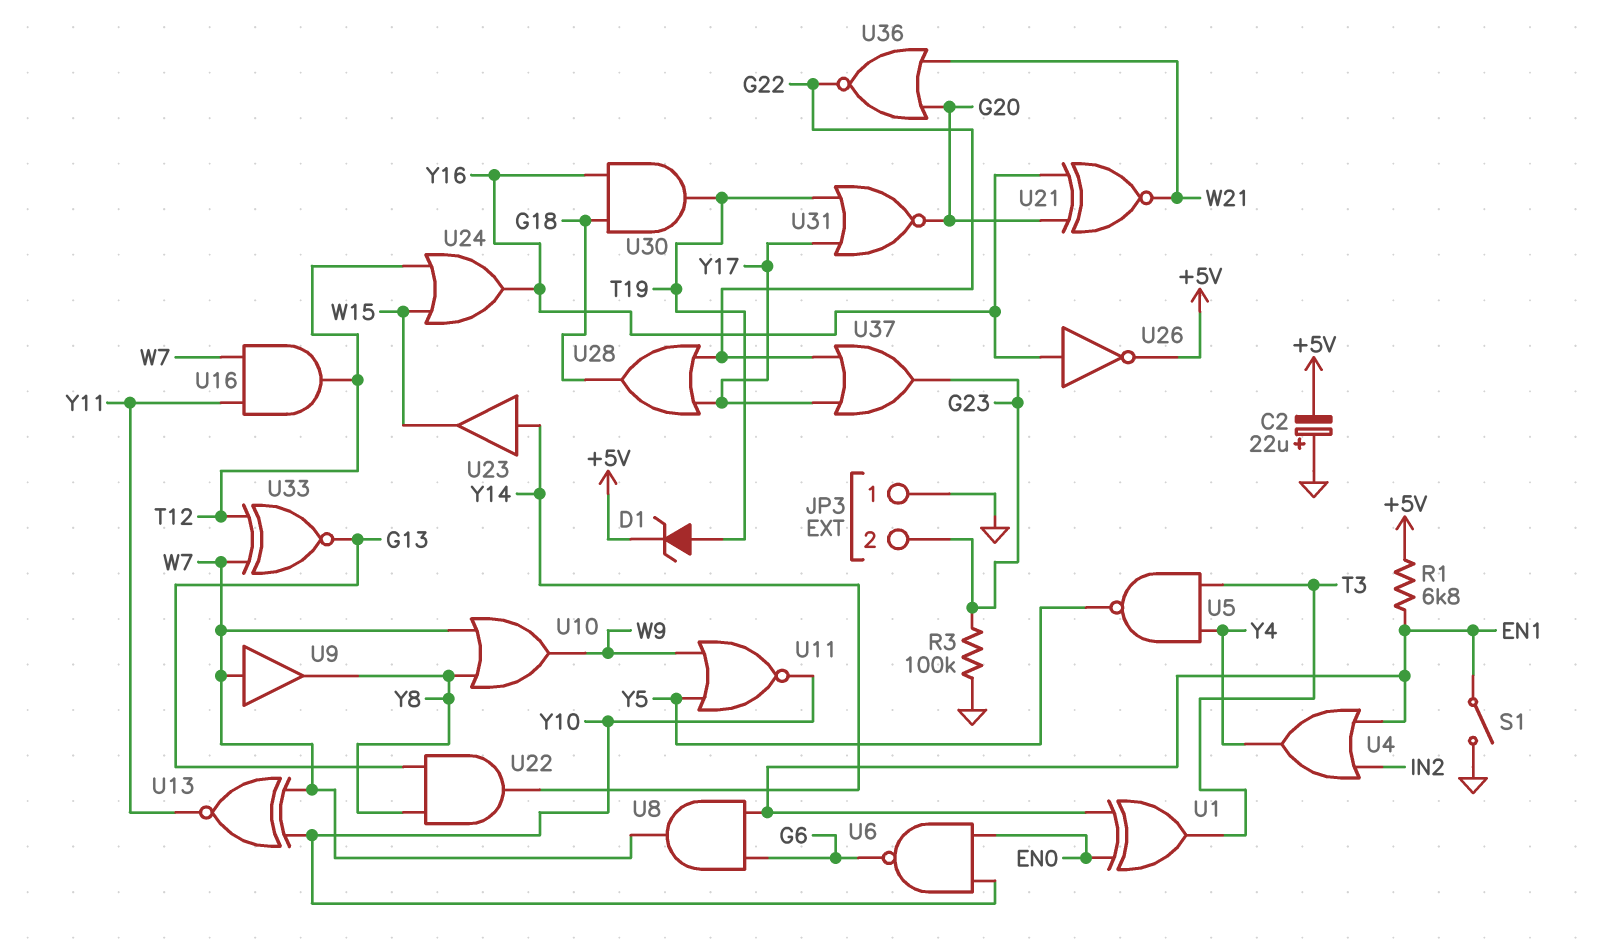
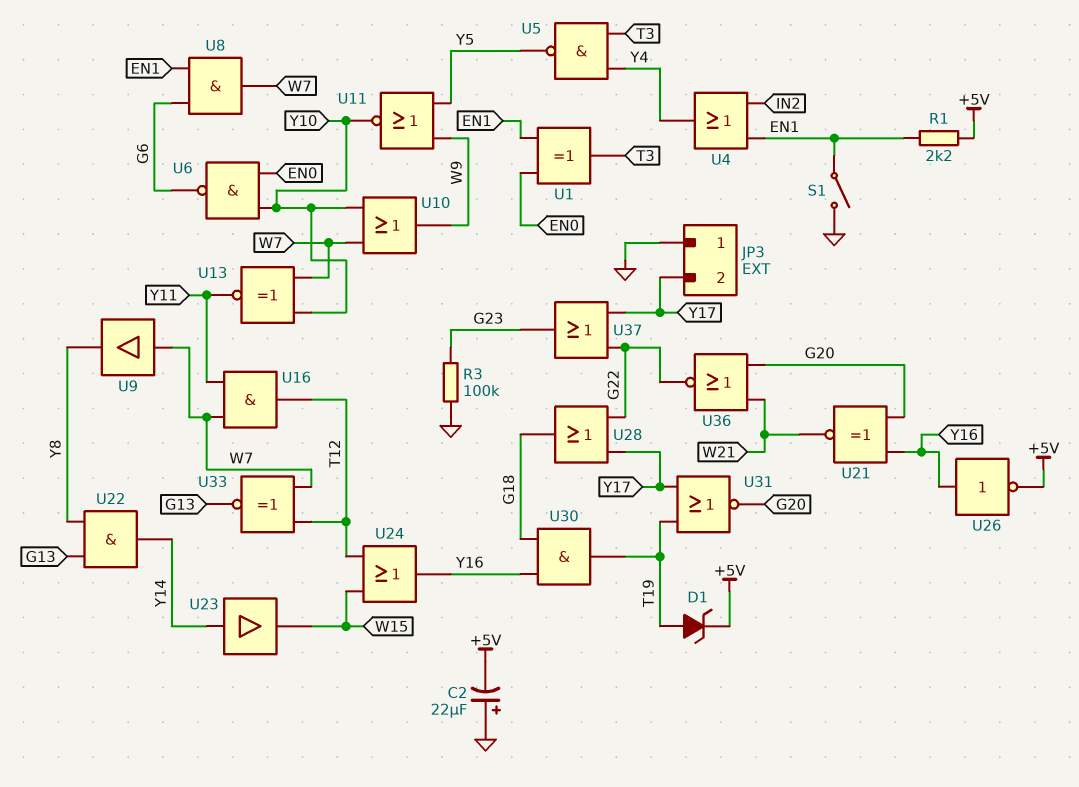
JP3 pin 2: G23 -> Y17
R1: 6.8k (+5V, EN1) -> 2.2k (+5V, EN1)
U10: OR (in W7, in Y8, out W9) -> OR (in W7, in Y10, out W9)

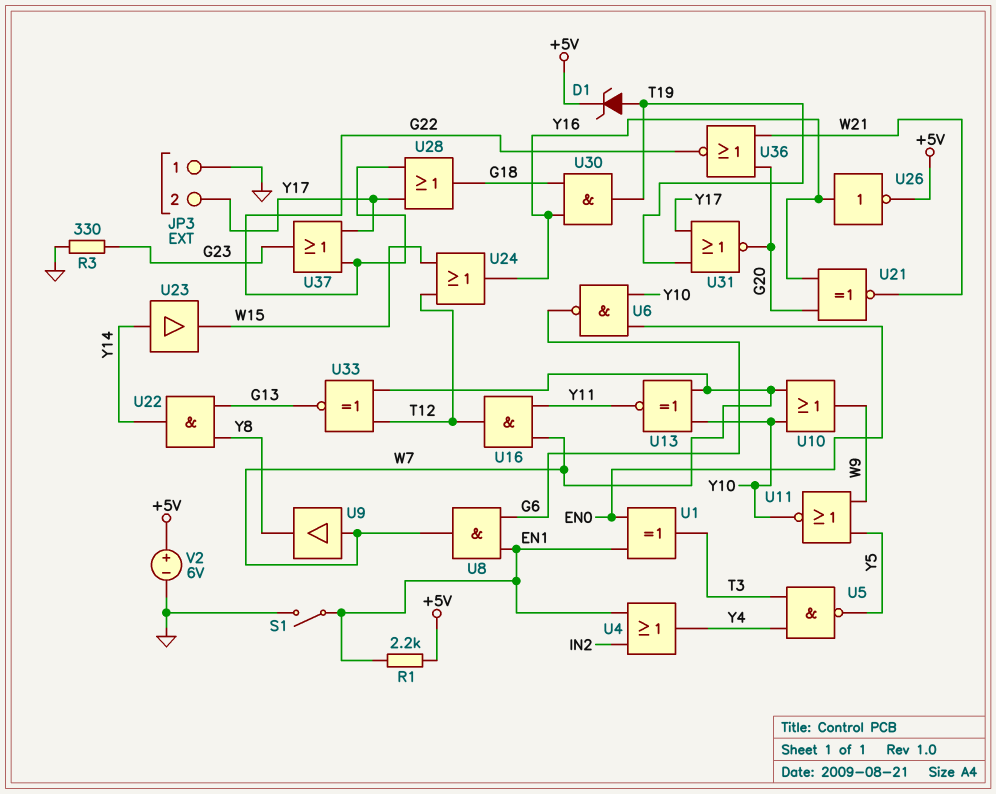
C2: 22uF (plus GND, minus +5V) -> none
R3: 100k (G23, GND) -> 330 (G23, GND)
V2: none -> 6V (plus +5V, minus GND)

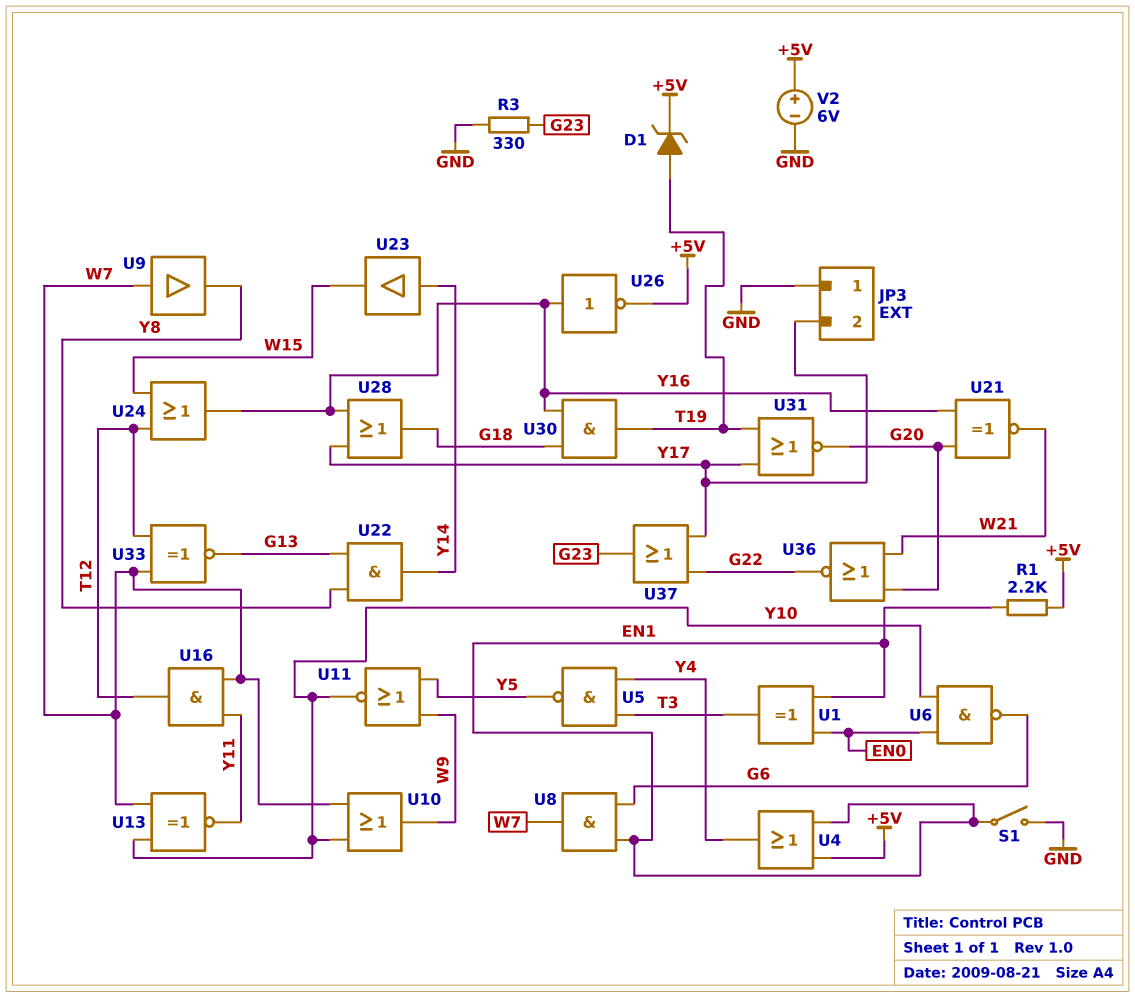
U4: OR (in EN1, in IN2, out Y4) -> OR (in +5V, in EN1, out Y4)
U28: OR (in G22, in Y17, out G18) -> OR (in Y16, in Y17, out G18)

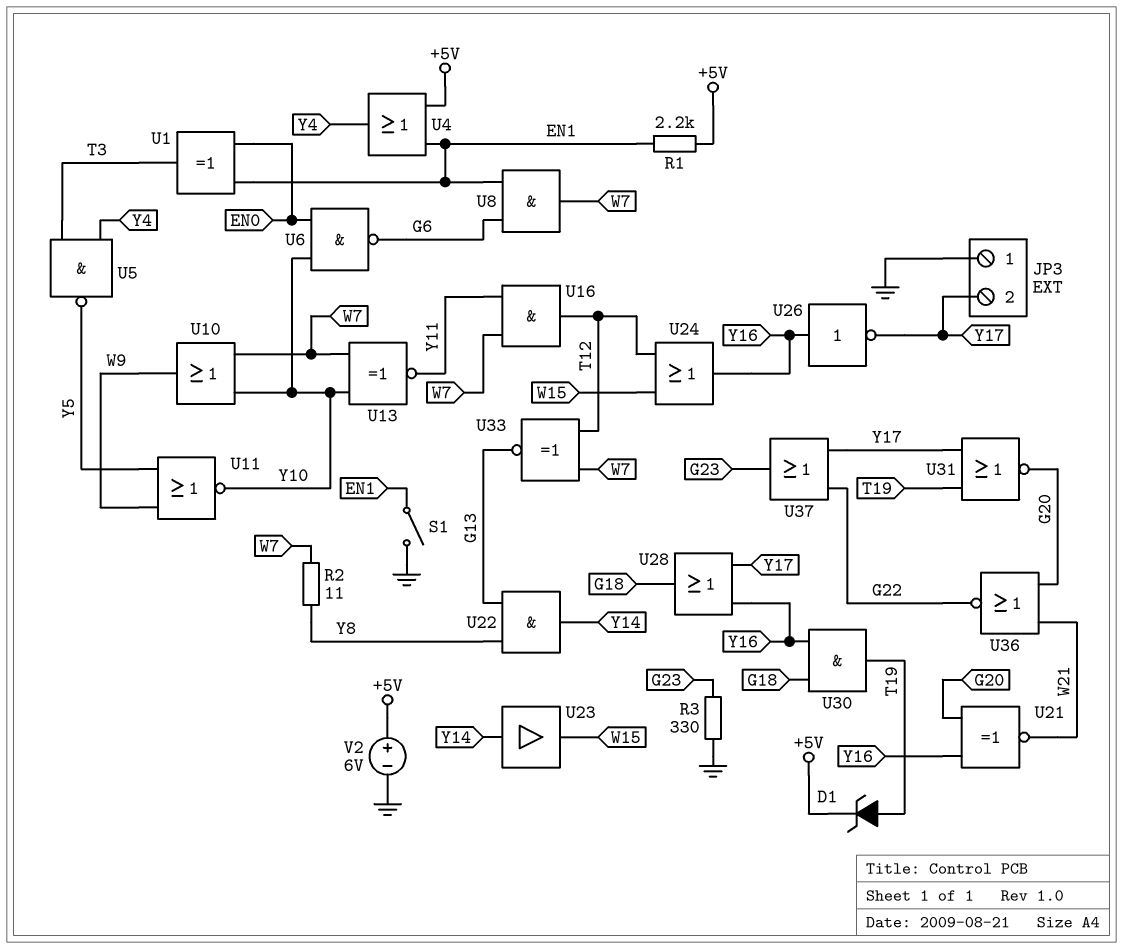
R2: none -> 11 (W7, Y8)
U9: buffer (in W7, out Y8) -> none
U26: NOT (in Y16, out +5V) -> NOT (in Y16, out Y17)

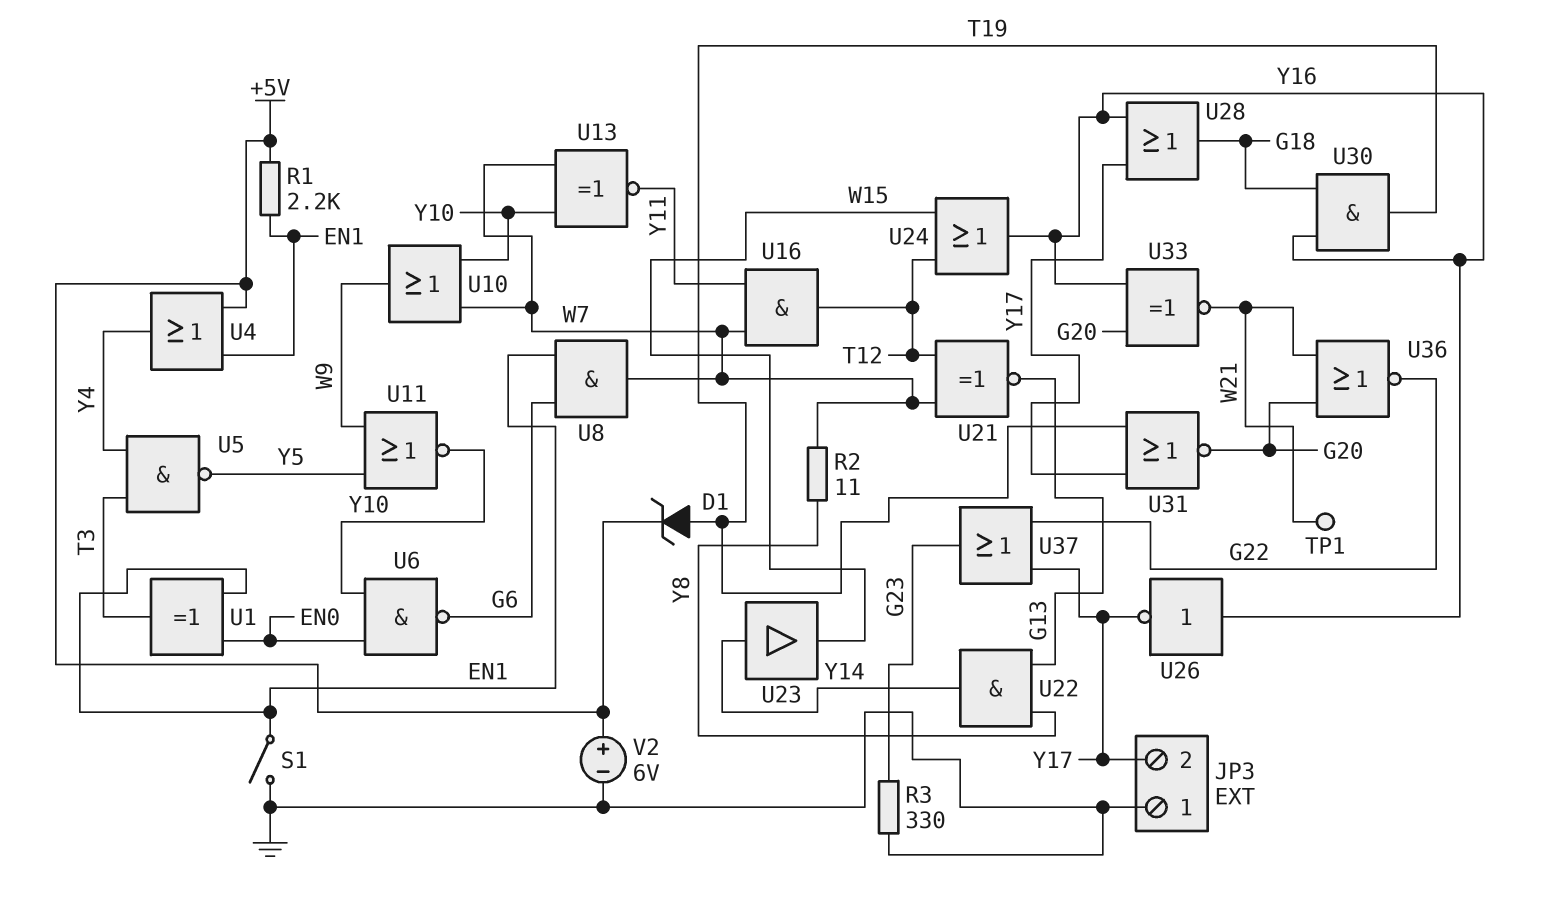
TP1: none -> test point (W21)
U21: XNOR (in G20, in Y16, out W21) -> XNOR (in T12, in W7, out G13)
U33: XNOR (in T12, in W7, out G13) -> XNOR (in G20, in Y16, out W21)

